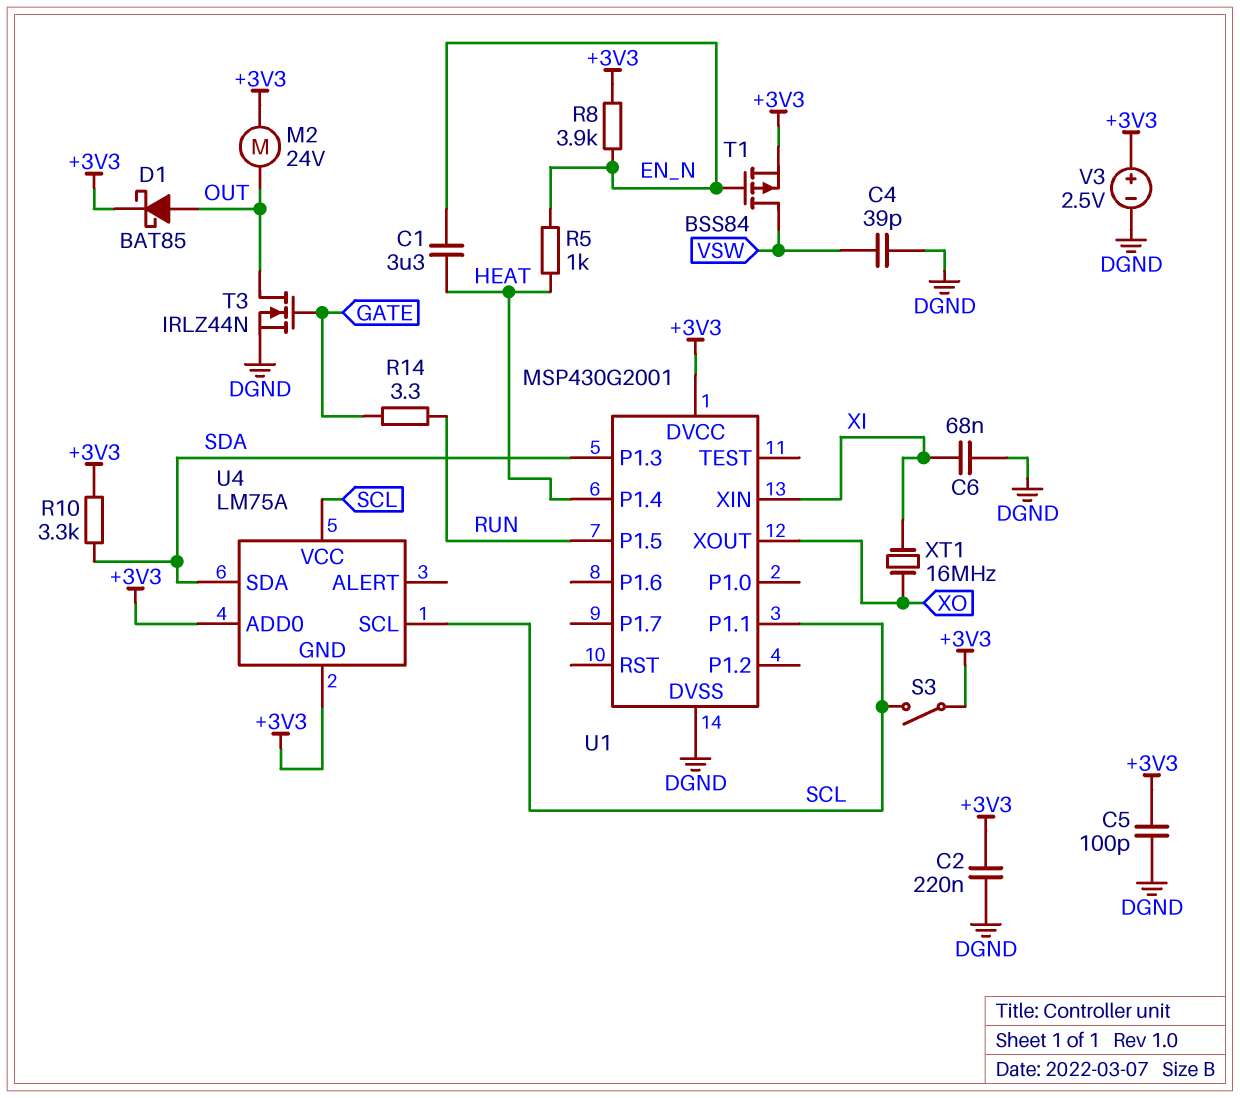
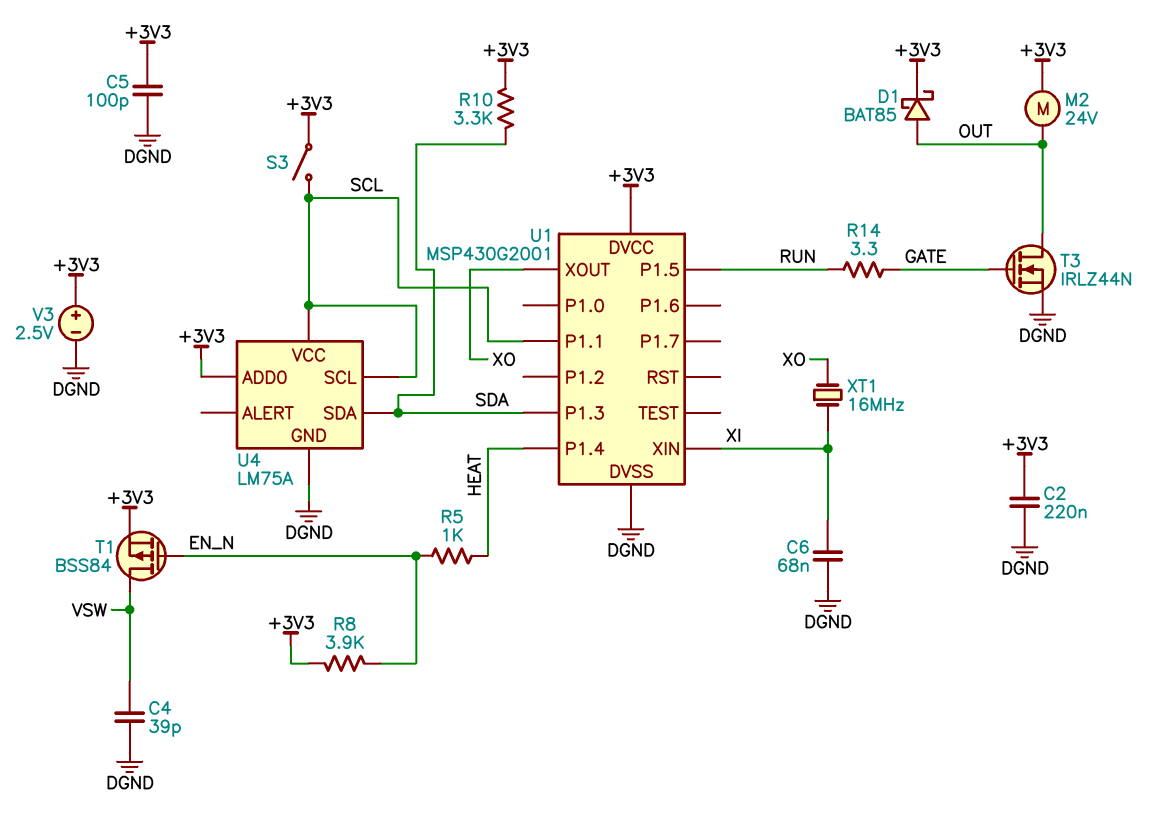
C1: 3.3uF (EN_N, HEAT) -> none
U4 pin GND: +3V3 -> DGND

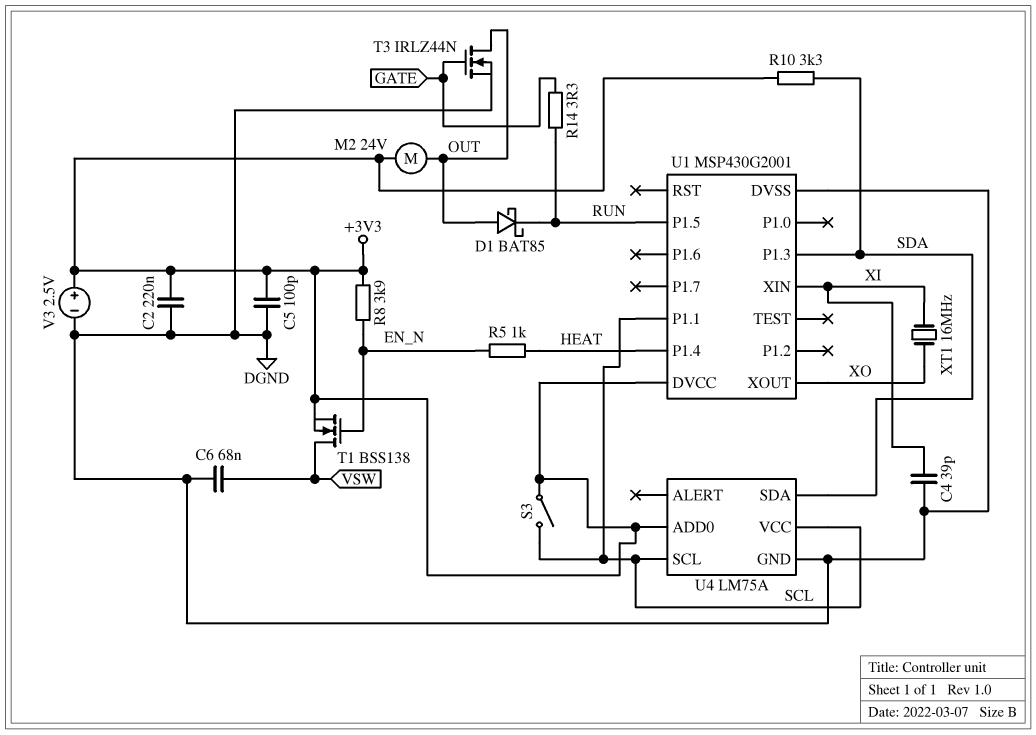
C4: 39pF (DGND, VSW) -> 39pF (DGND, XI)
C6: 68nF (DGND, XI) -> 68nF (DGND, VSW)
D1: schottky BAT85 (A OUT, K +3V3) -> schottky BAT85 (A OUT, K RUN)
T1: PMOS BSS84 (G EN_N, D VSW, S +3V3) -> NMOS BSS138 (G EN_N, D VSW, S +3V3)

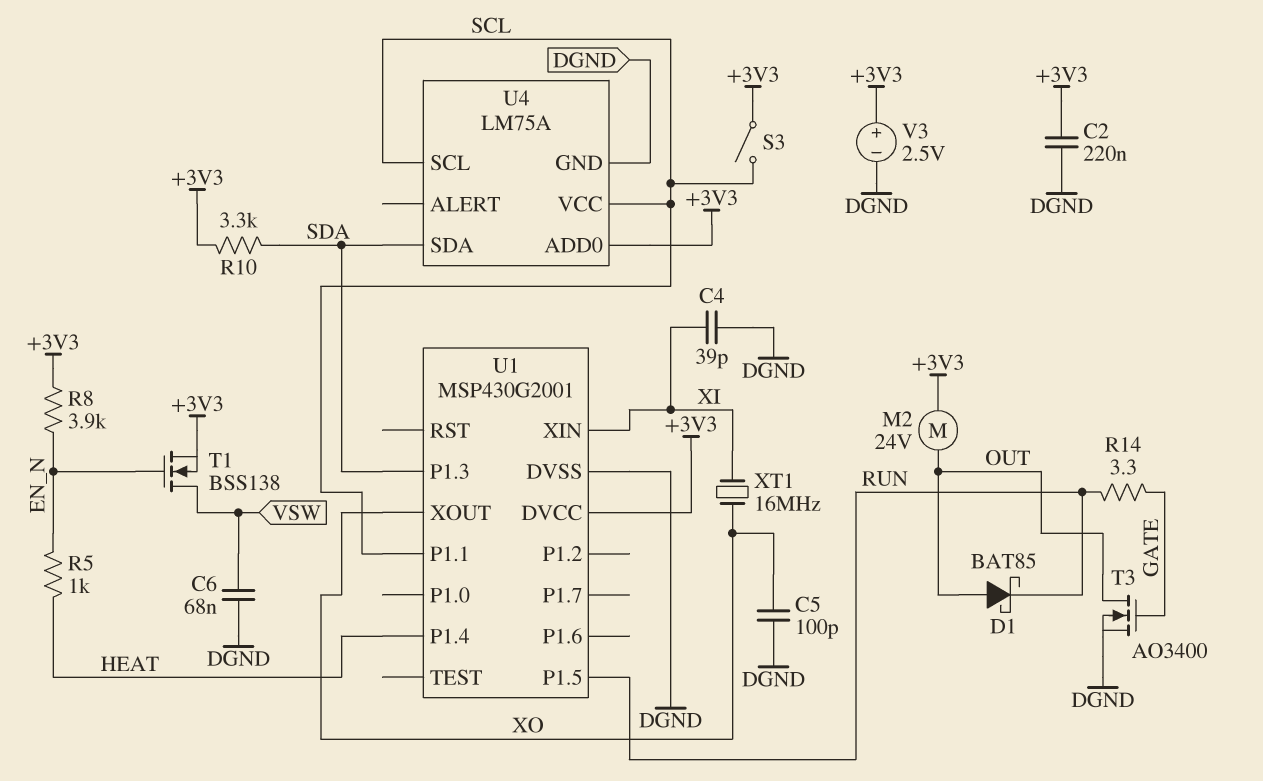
C5: 100pF (+3V3, DGND) -> 100pF (DGND, XO)
T3: NMOS IRLZ44N (G GATE, D OUT, S DGND) -> NMOS AO3400 (G GATE, D OUT, S DGND)

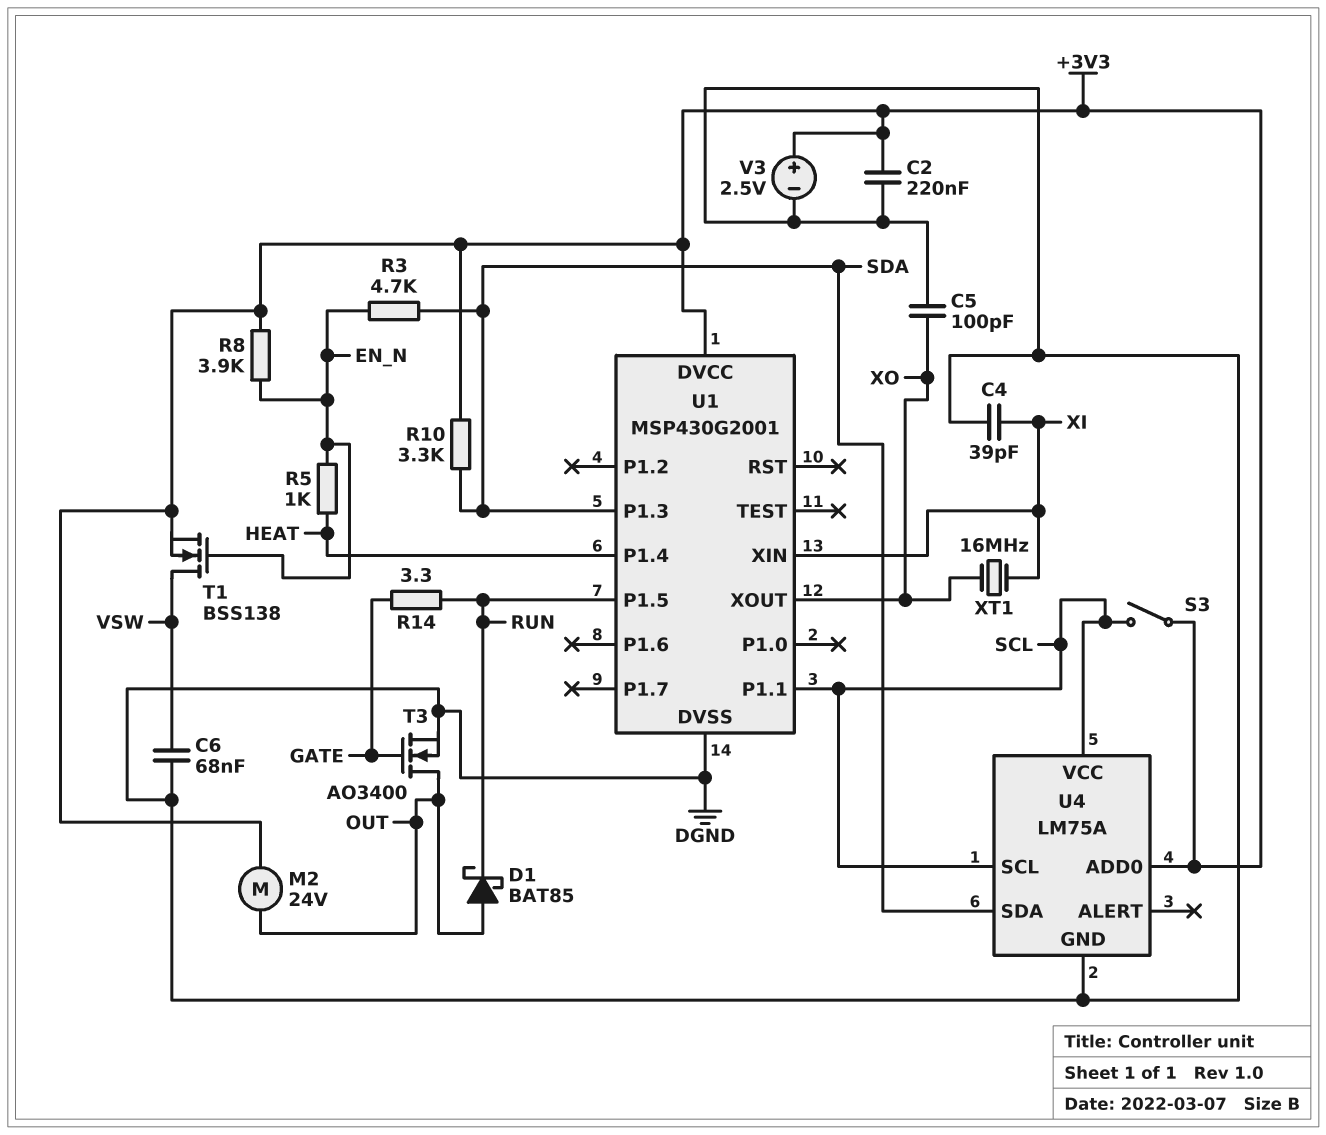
R3: none -> 4.7k (EN_N, SDA)

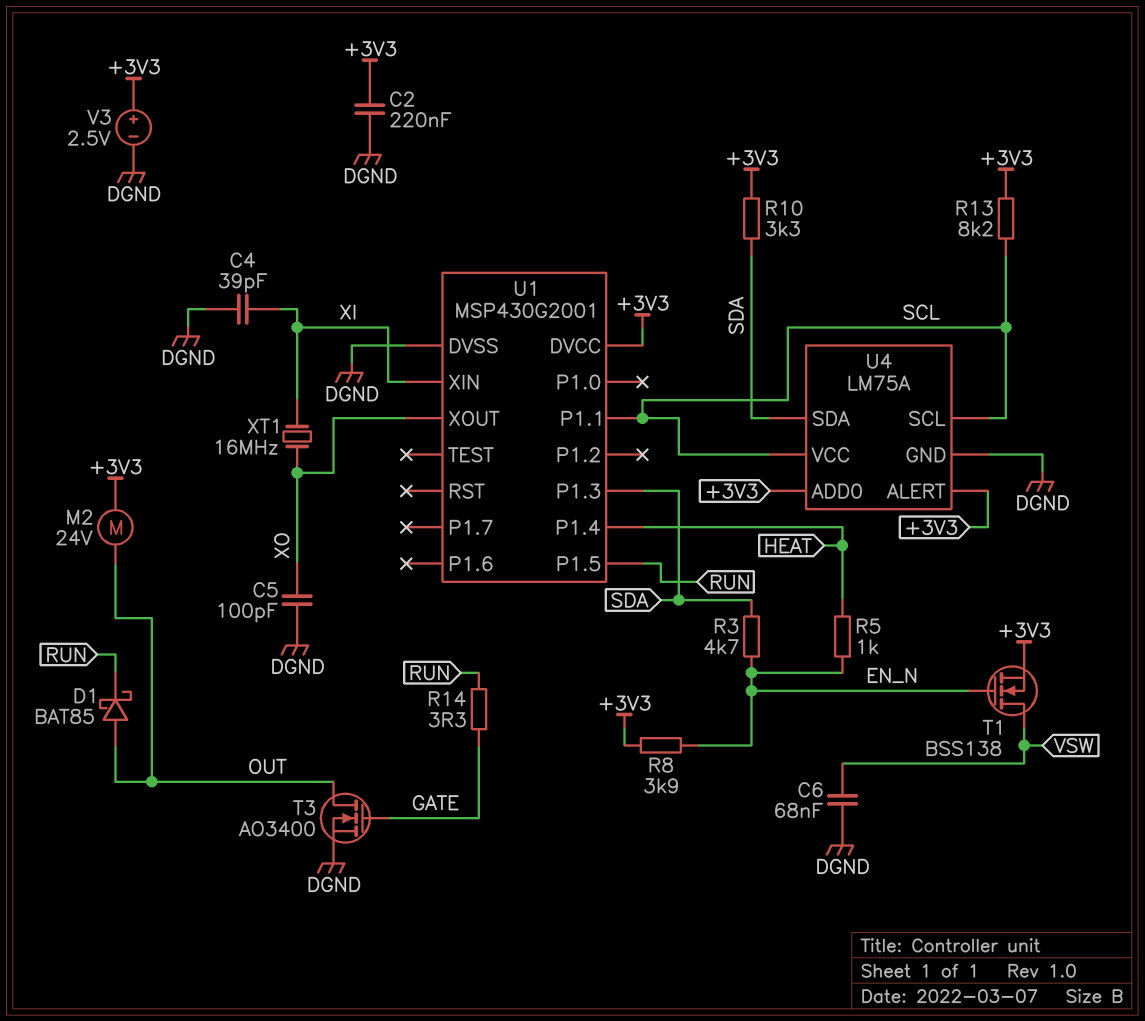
R13: none -> 8.2k (+3V3, SCL)
S3: switch (+3V3, SCL) -> none
U4 pin ALERT: none -> +3V3

